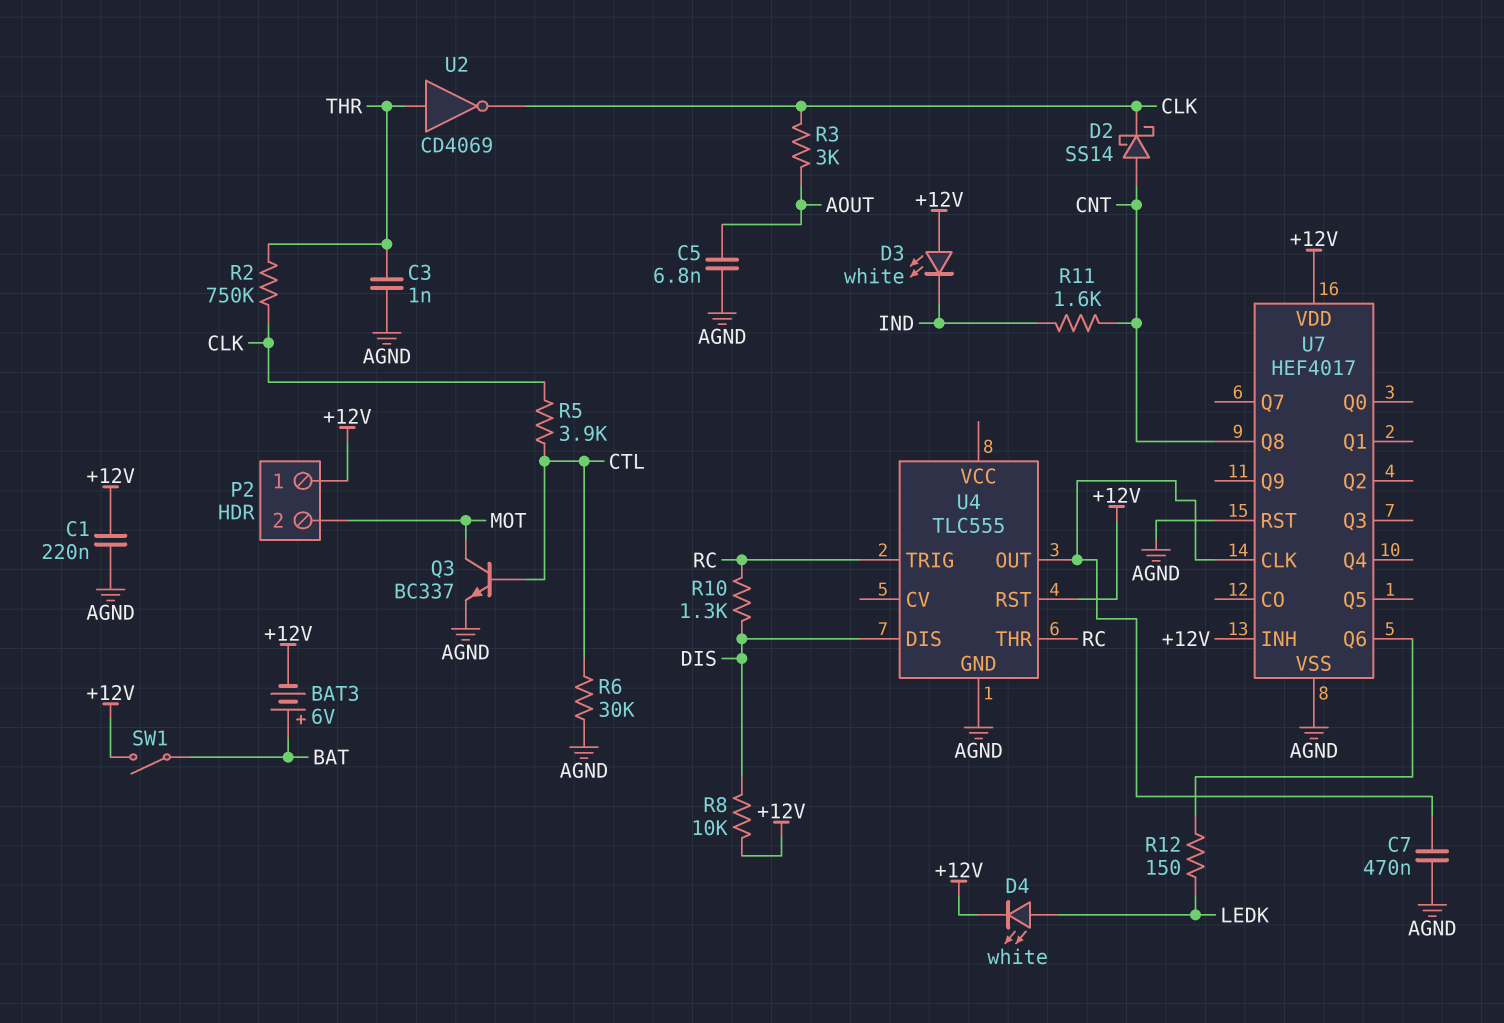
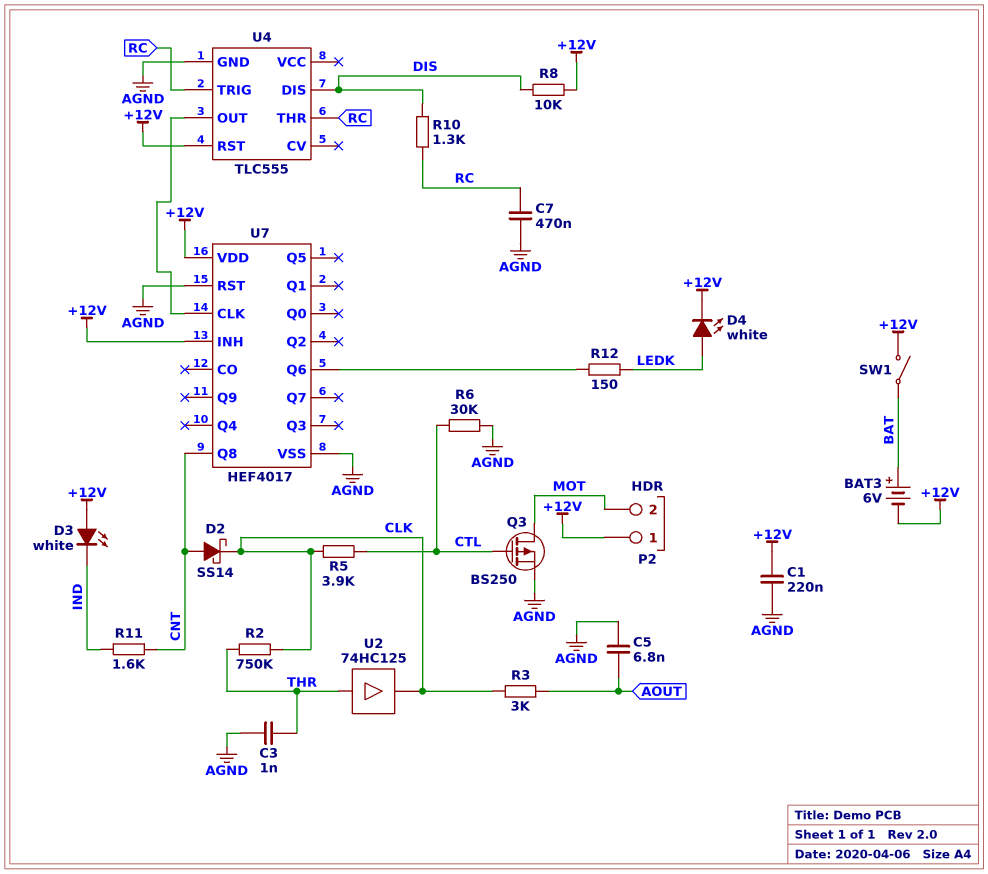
C7: 470nF (AGND, U4/OUT) -> 470nF (AGND, RC)
Q3: NPN BC337 (B CTL, C MOT, E AGND) -> PMOS BS250 (G CTL, D MOT, S AGND)
U2: NOT CD4069 (in THR, out CLK) -> buffer 74HC125 (in THR, out CLK)

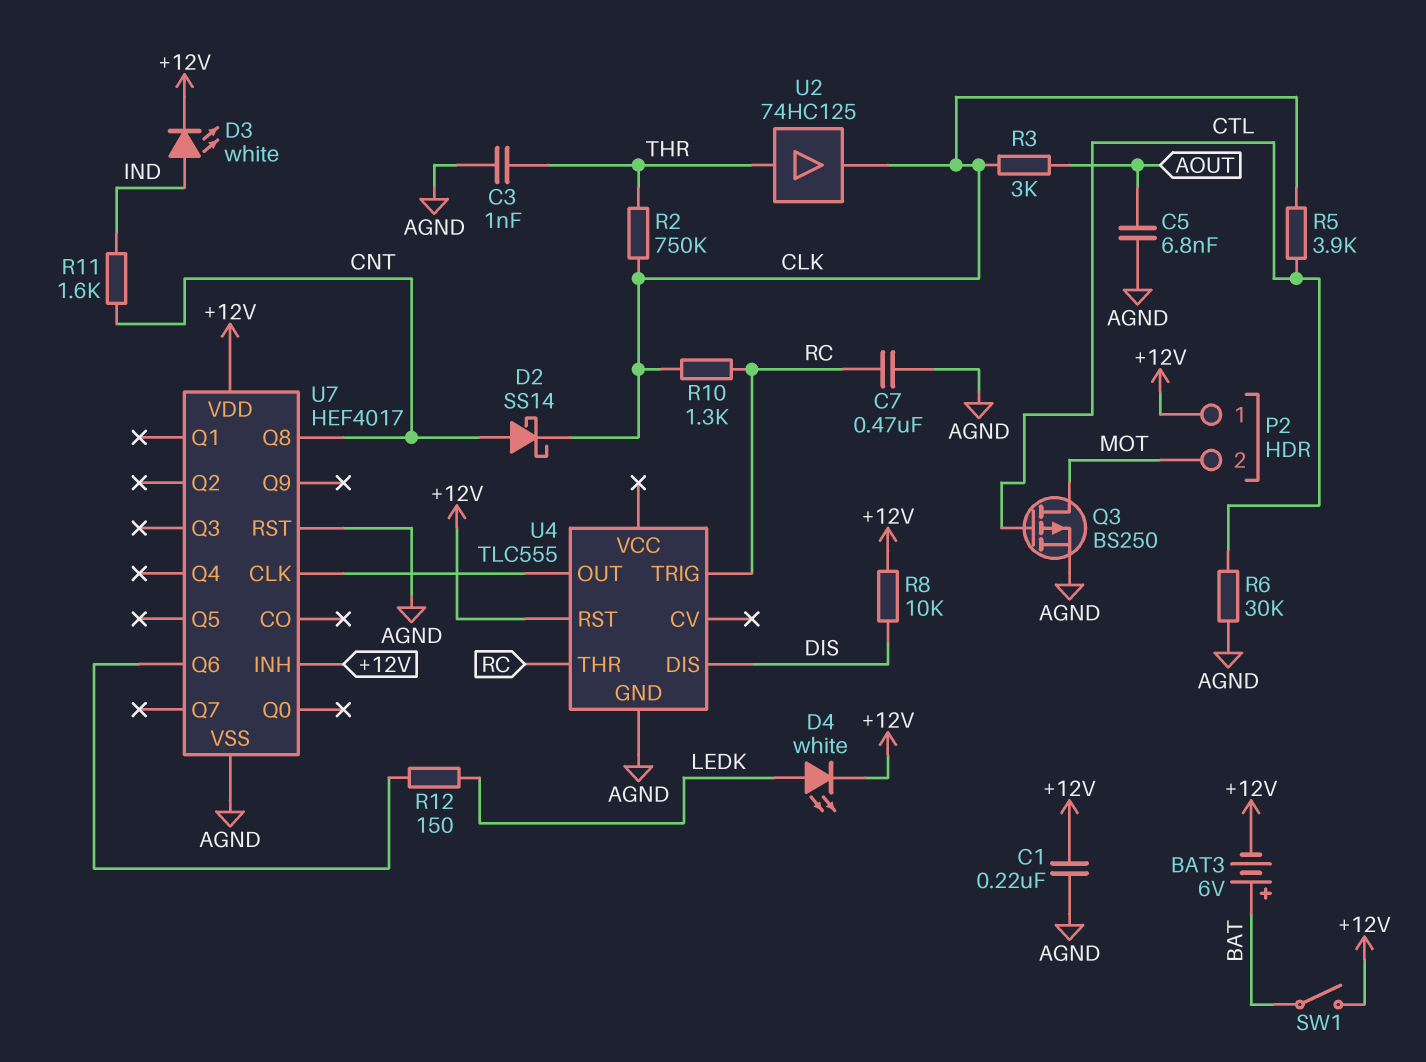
D3: LED white (A +12V, K IND) -> LED white (A IND, K +12V)
R10: 1.3k (DIS, RC) -> 1.3k (CLK, RC)

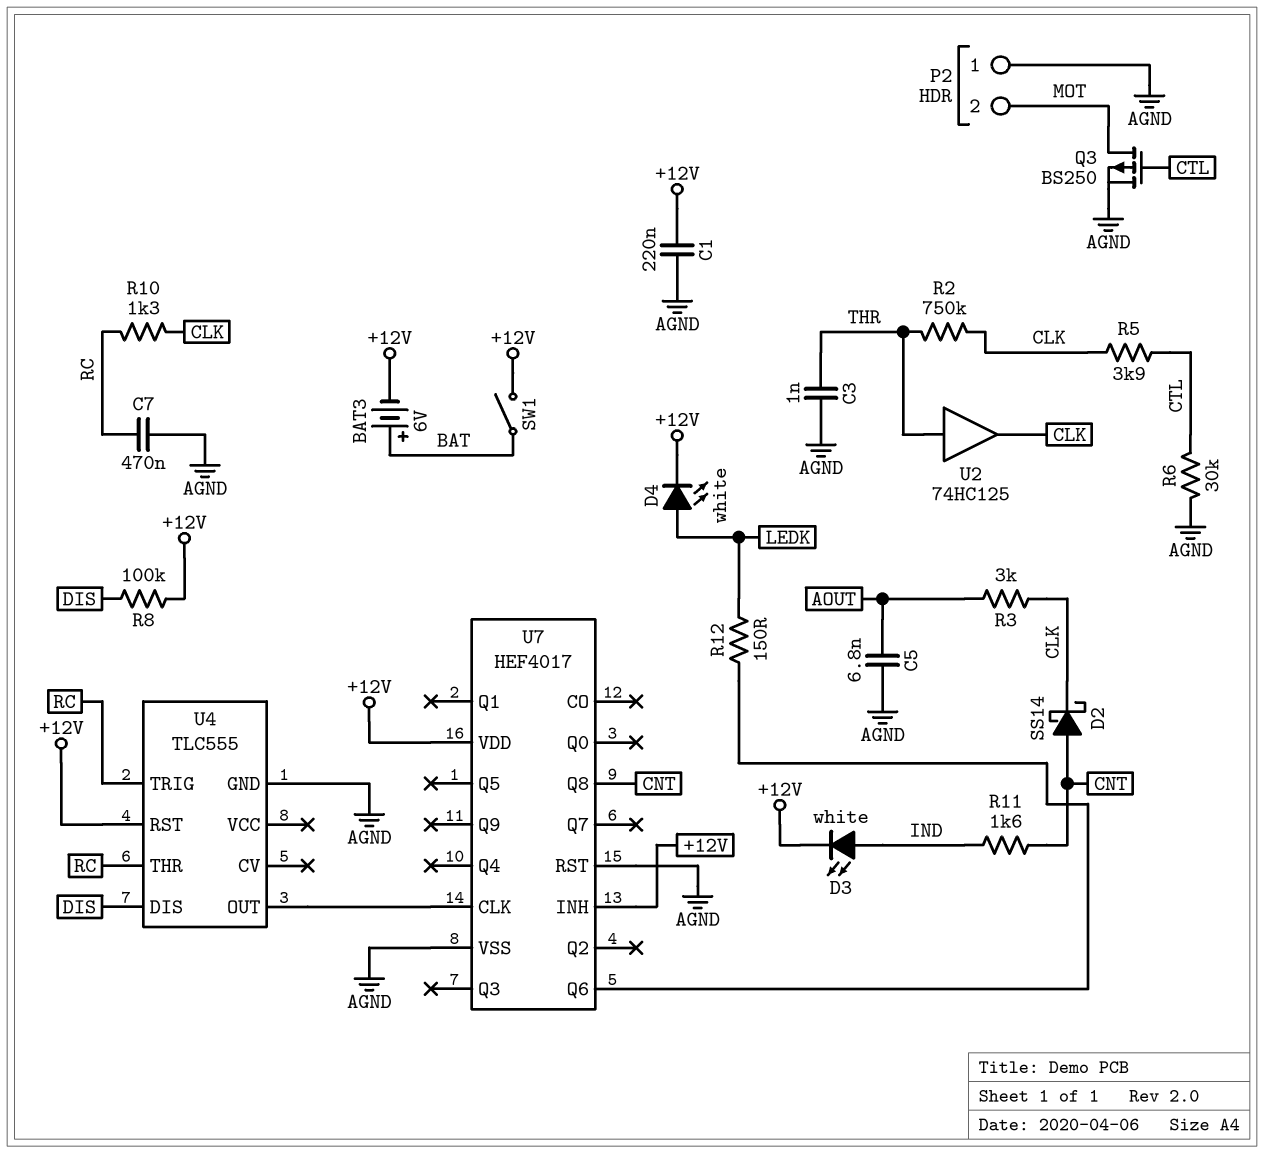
P2 pin 1: +12V -> AGND
R8: 10k (+12V, DIS) -> 100k (+12V, DIS)

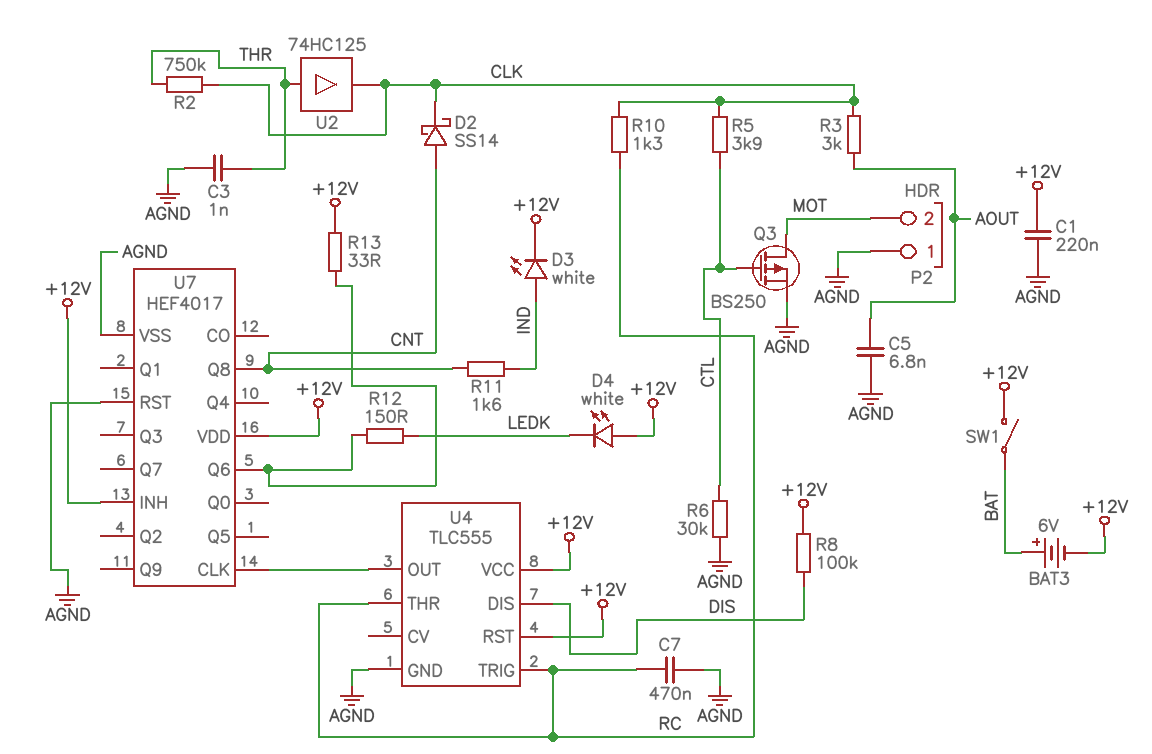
D4: LED white (A LEDK, K +12V) -> LED white (A +12V, K LEDK)
R13: none -> 33 (+12V, U7/Q6)
U4 pin VCC: none -> +12V

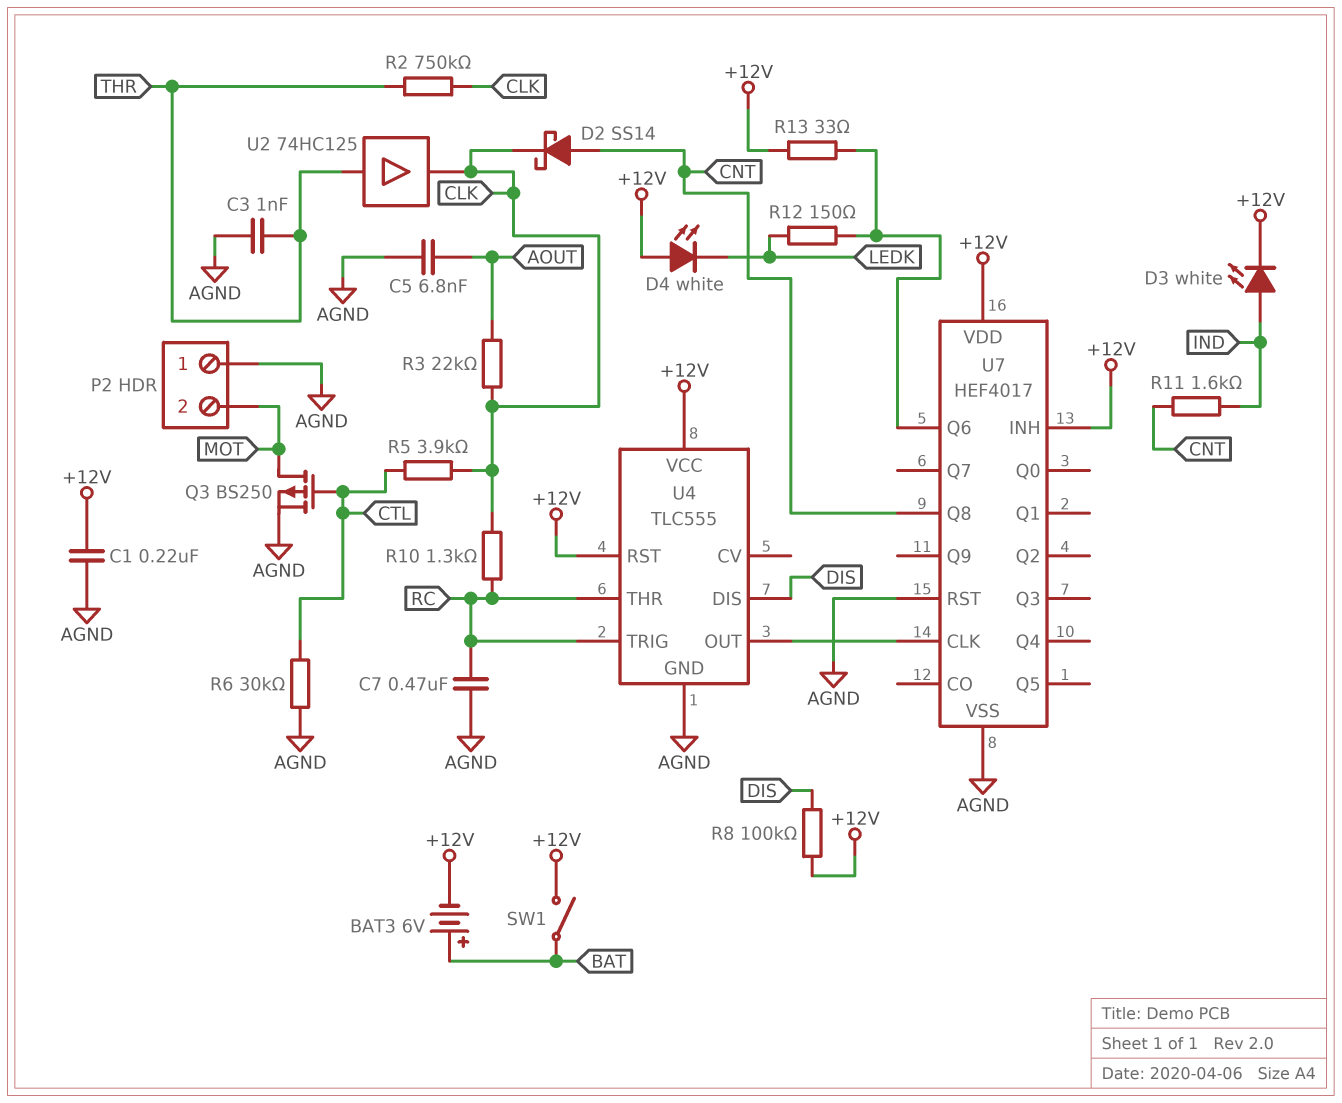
R3: 3k (AOUT, CLK) -> 22k (AOUT, CLK)

